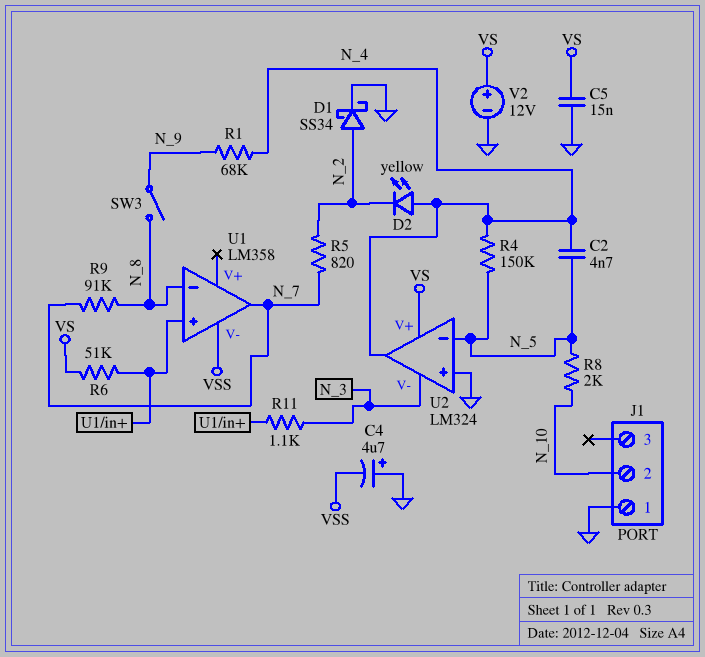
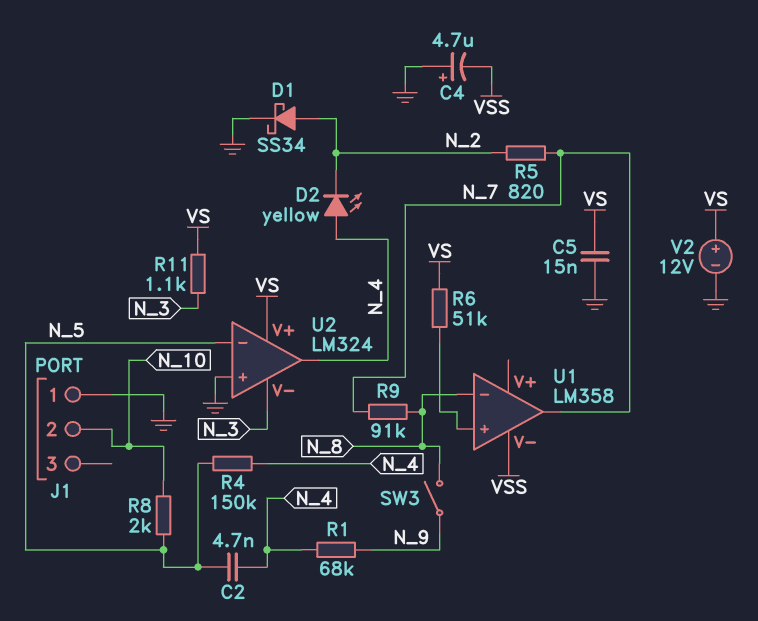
R11: 1.1k (N_3, U1/in+) -> 1.1k (N_3, VS)

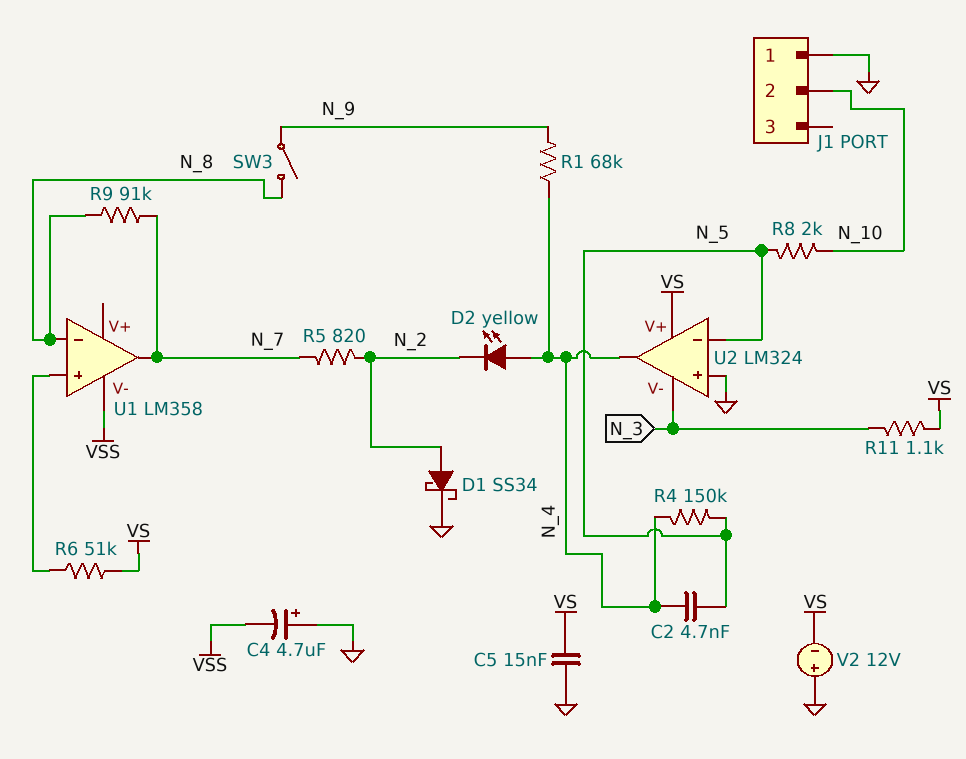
V2: 12V (plus VS, minus GND) -> 12V (plus GND, minus VS)

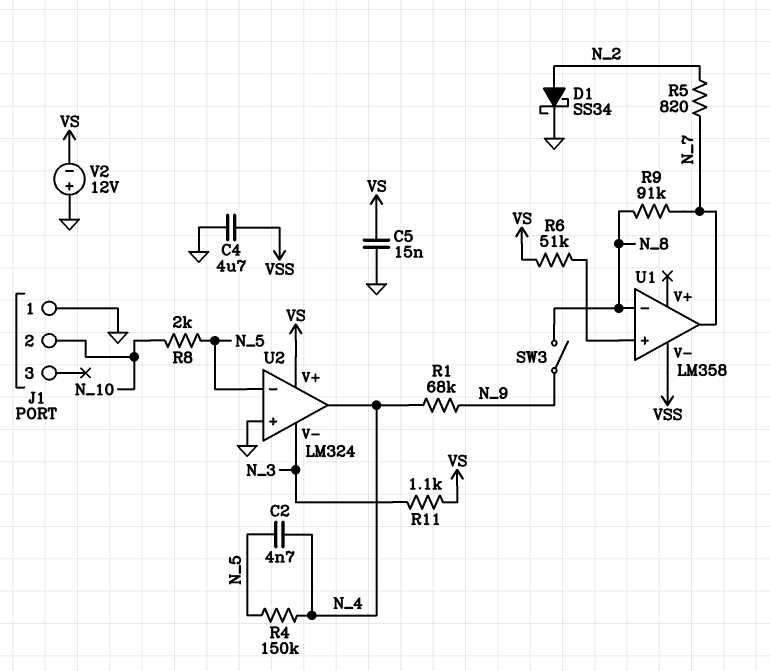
C4: 4.7uF (plus GND, minus VSS) -> 4.7uF (GND, VSS)
D2: LED yellow (A N_4, K N_2) -> none

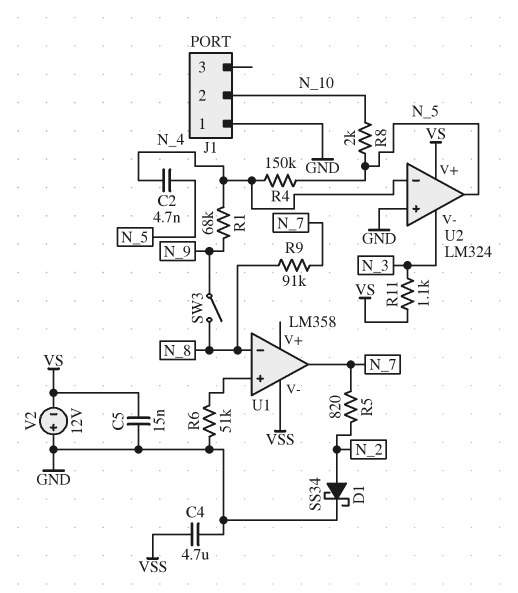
R6: 51k (U1/in+, VS) -> 51k (GND, U1/in+)
U2 pin in-: N_5 -> N_4
U2 pin out: N_4 -> N_5

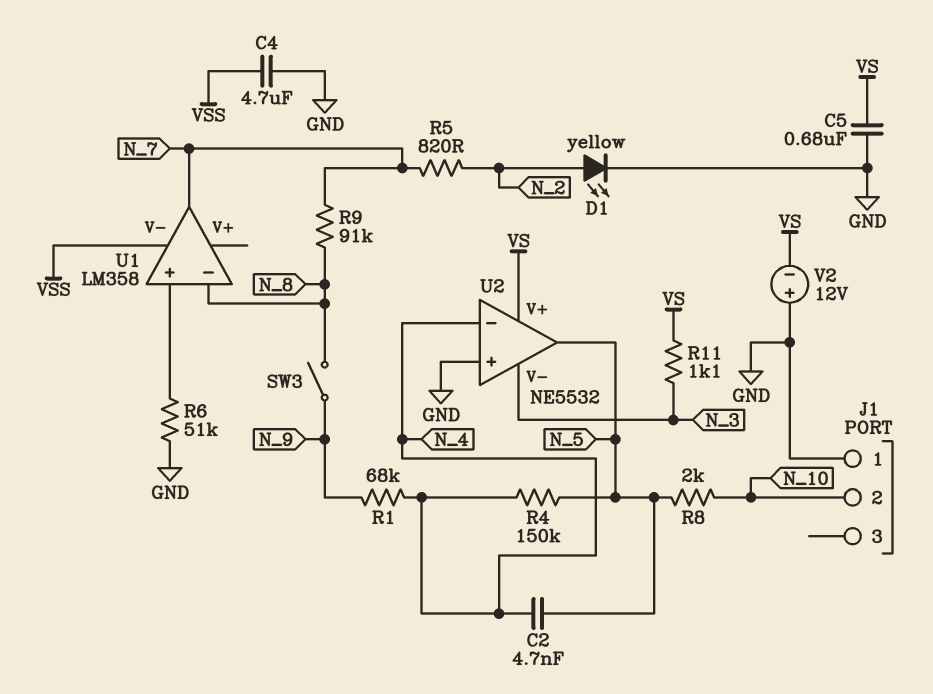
C5: 15nF (GND, VS) -> 680nF (GND, VS)
D1: schottky SS34 (A N_2, K GND) -> LED yellow (A N_2, K GND)
U2: LM324 -> NE5532

